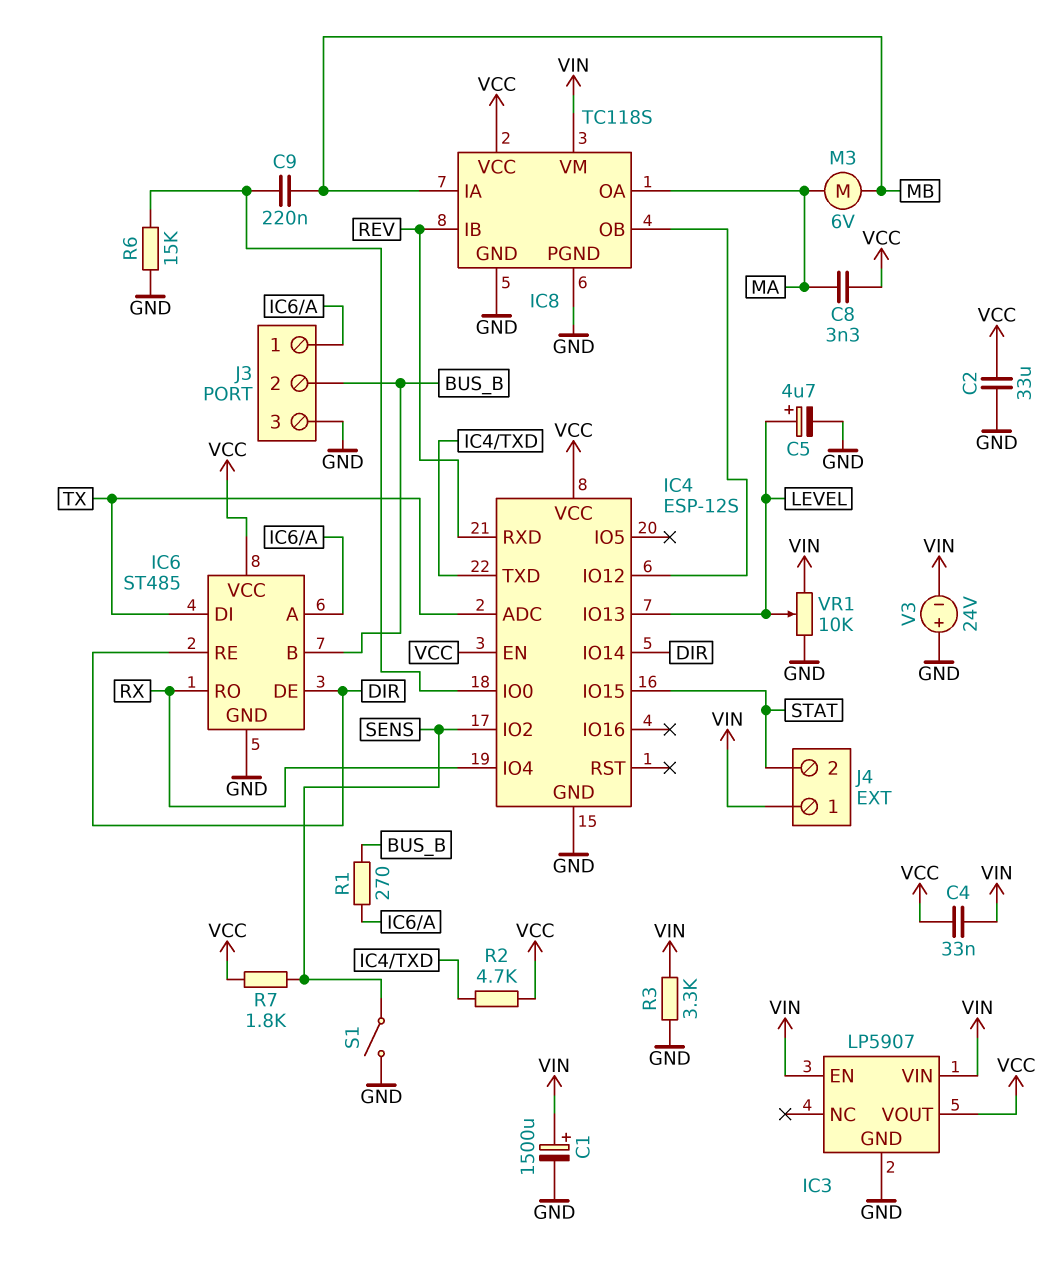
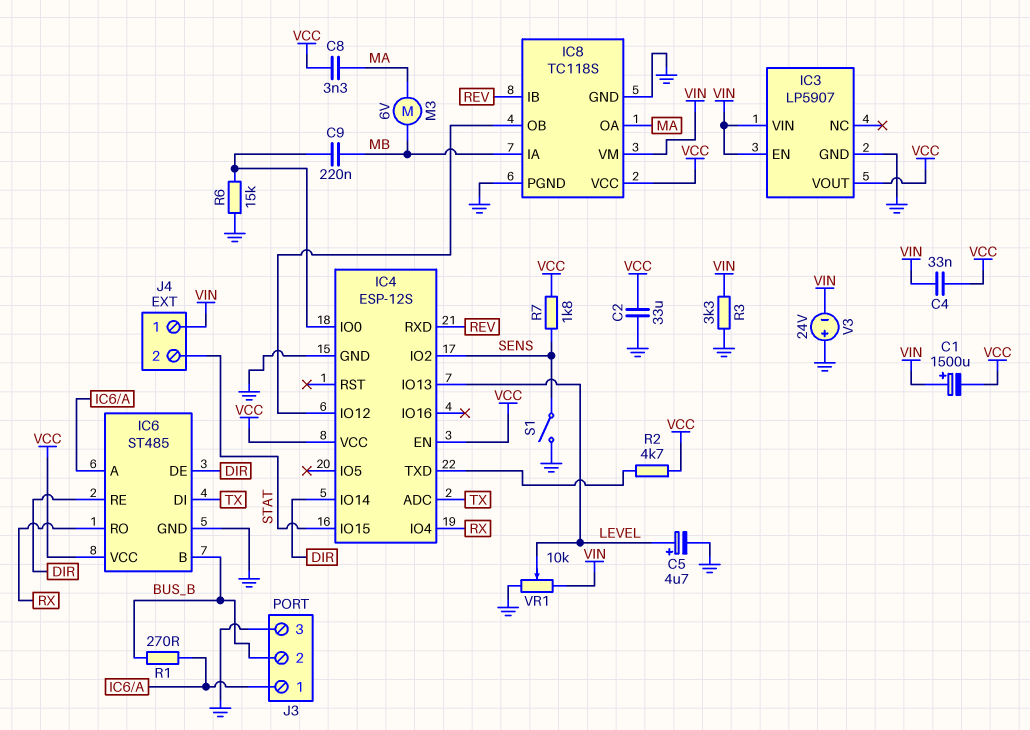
C1: 1500uF (plus VIN, minus GND) -> 1500uF (plus VIN, minus VCC)

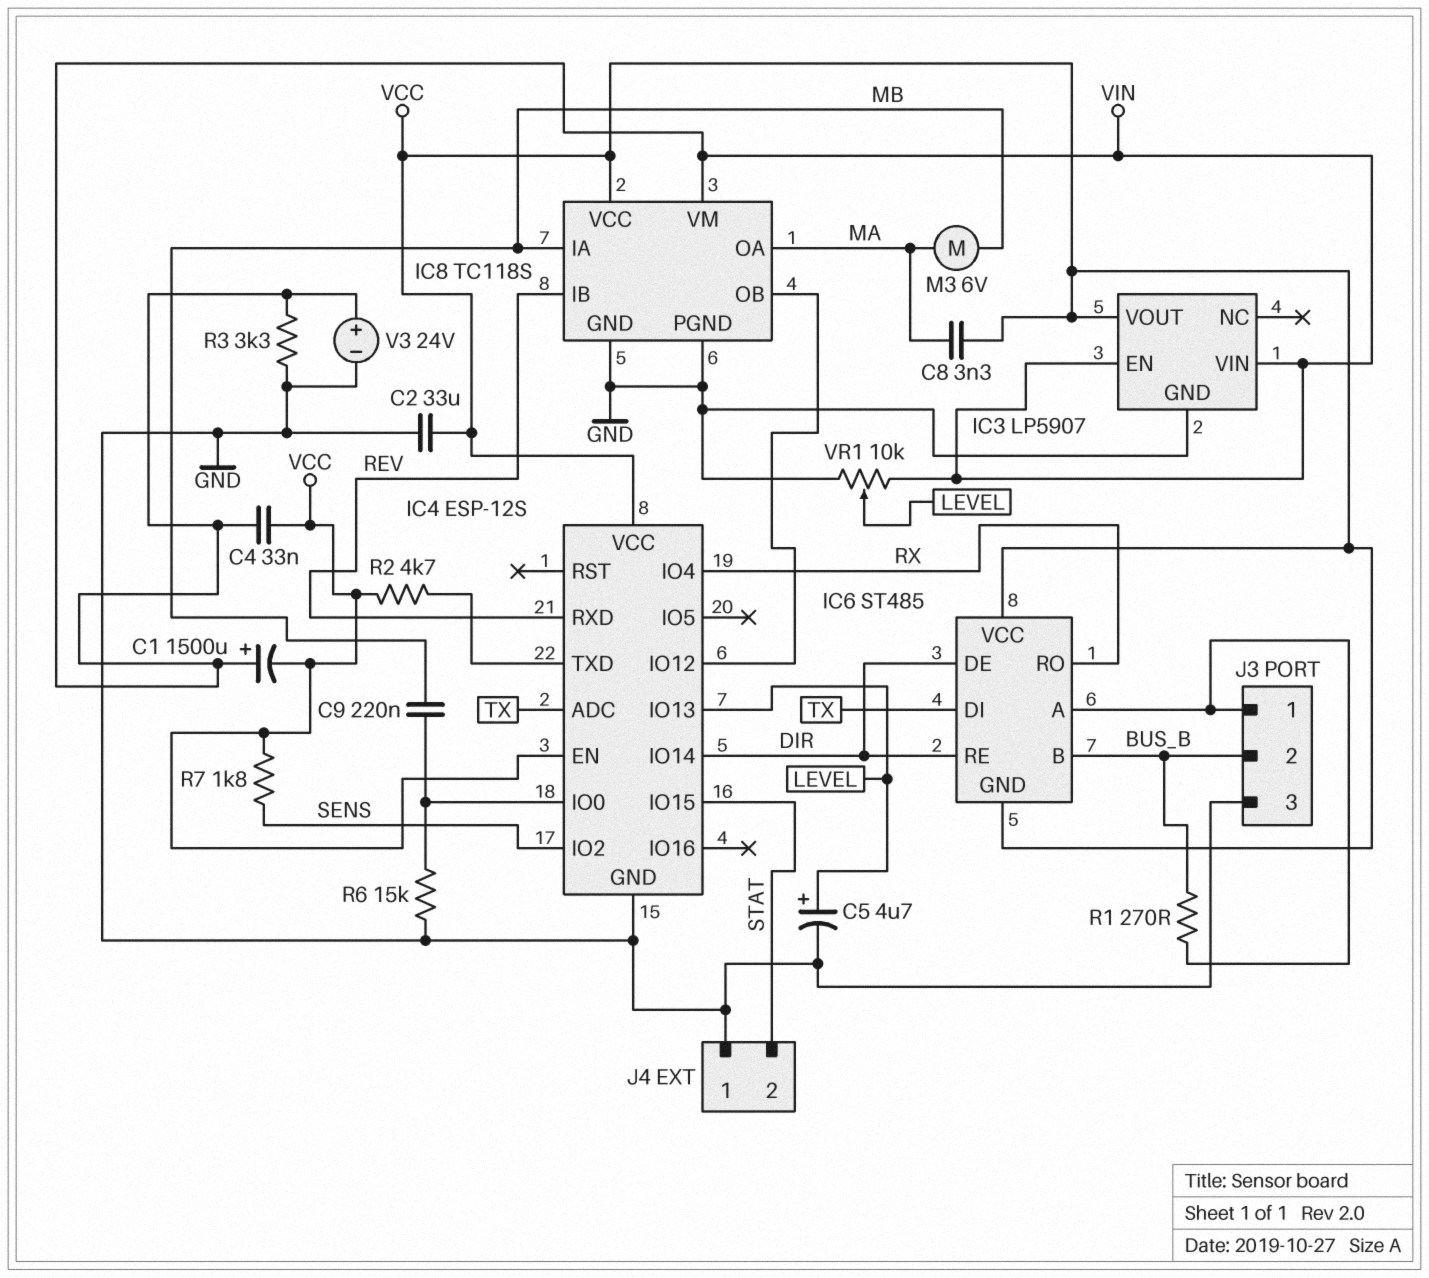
IC6 pin GND: GND -> VCC
J4 pin 1: VIN -> GND
S1: switch (GND, SENS) -> none
V3: 24V (plus GND, minus VIN) -> 24V (plus VIN, minus GND)

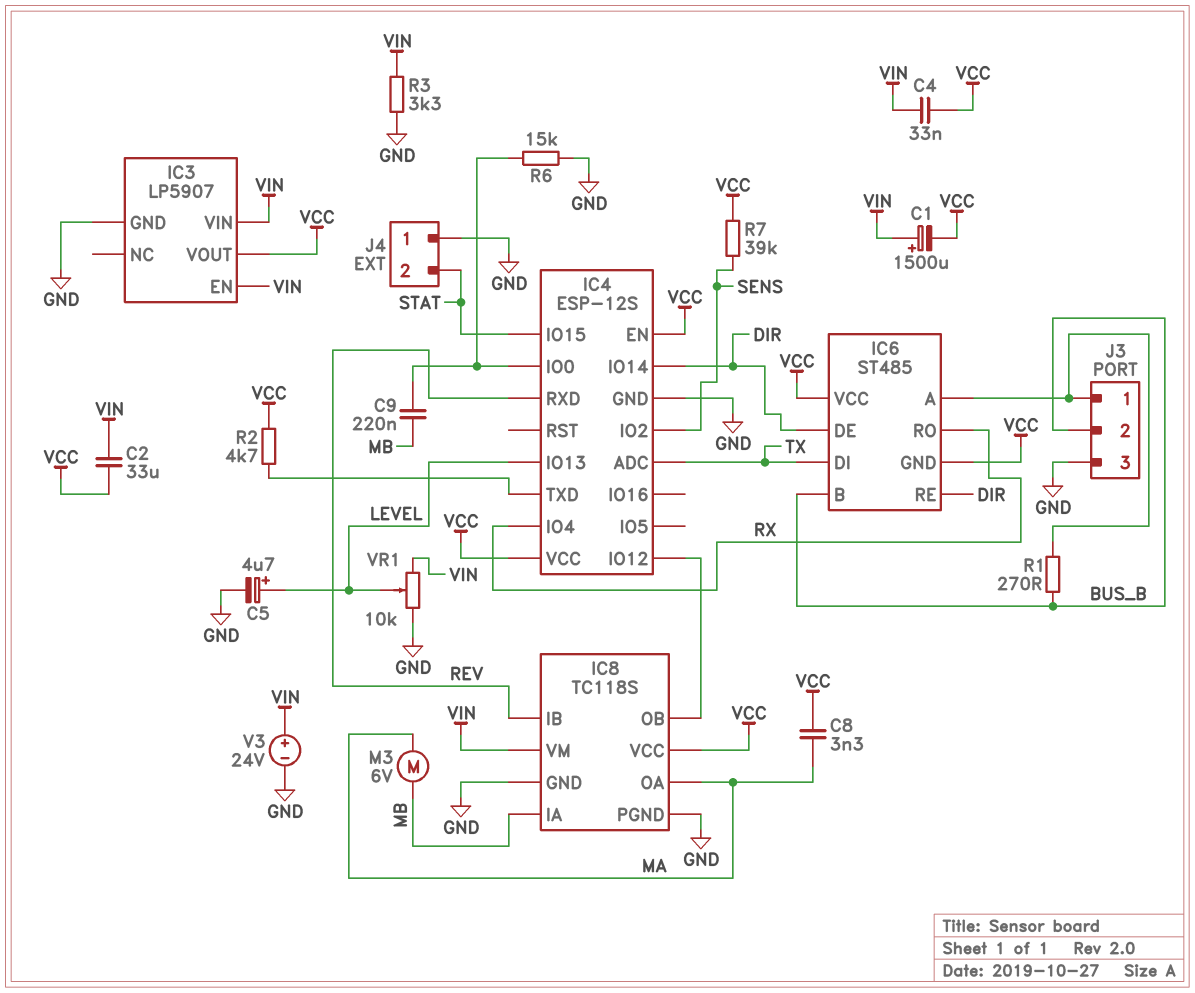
C2: 33uF (GND, VCC) -> 33uF (VCC, VIN)
R7: 1.8k (SENS, VCC) -> 39k (SENS, VCC)

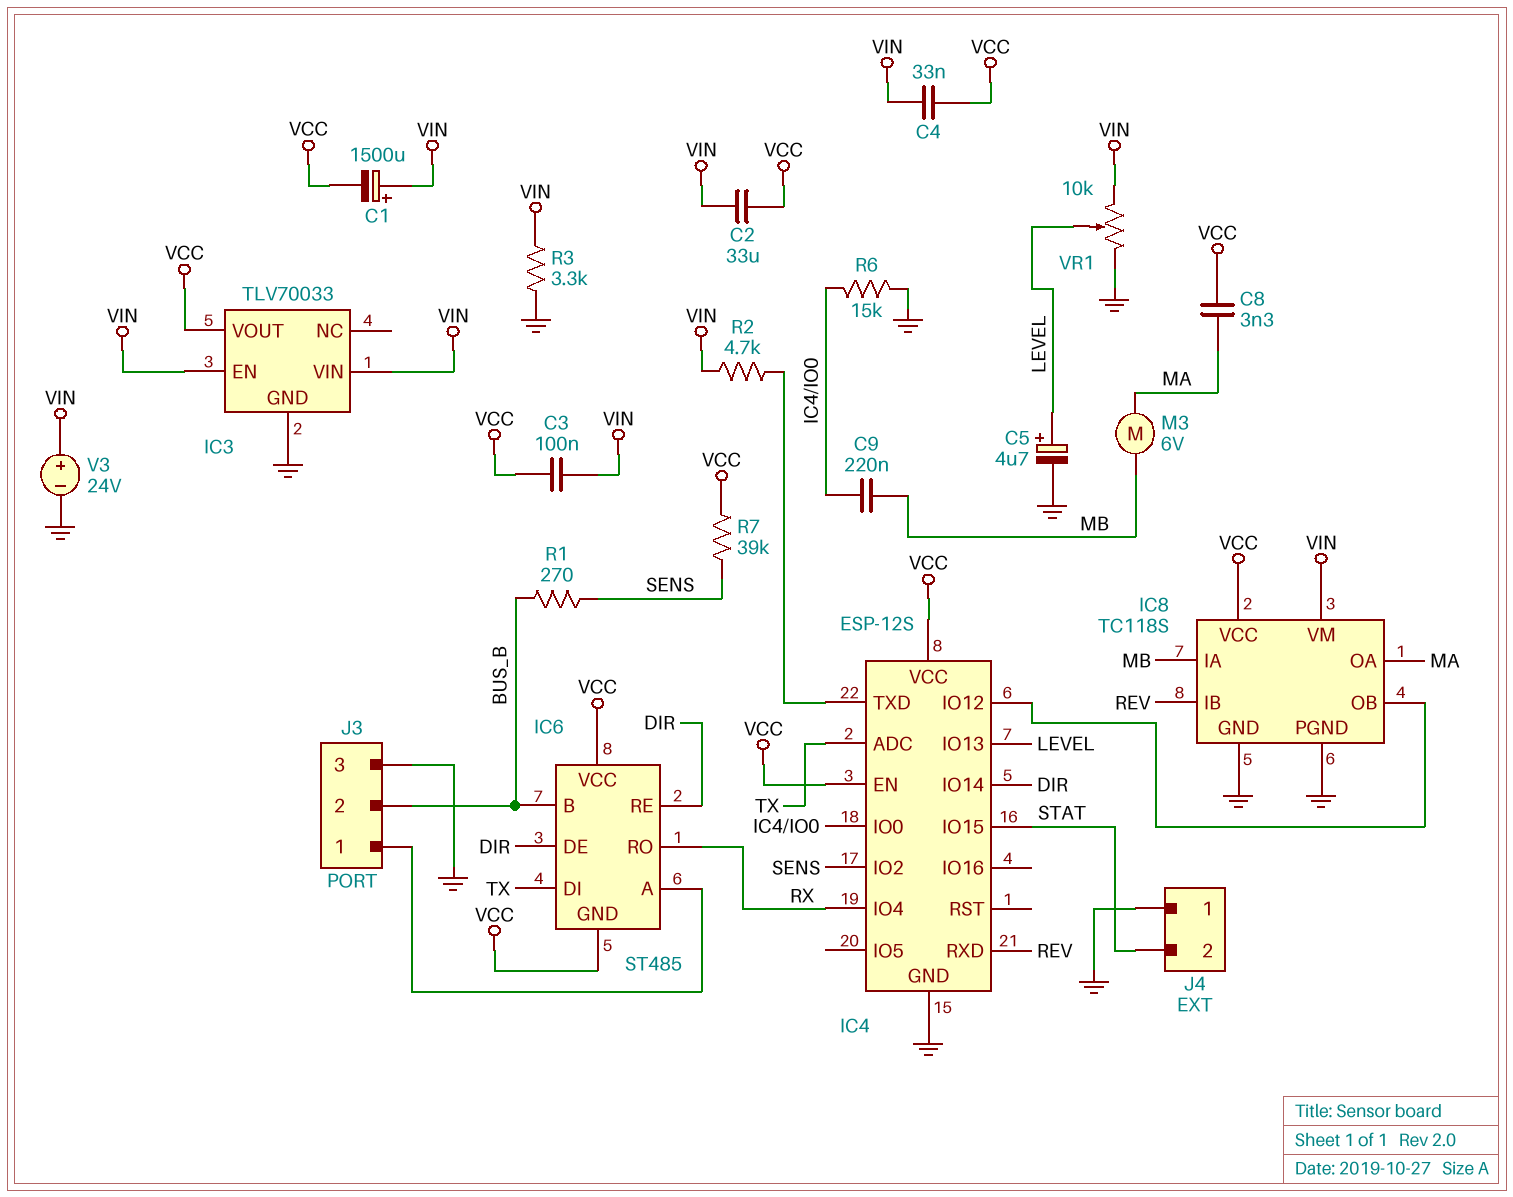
C3: none -> 100nF (VCC, VIN)
IC3: LP5907 -> TLV70033
R1: 270 (BUS_B, IC6/A) -> 270 (BUS_B, SENS)
R2: 4.7k (IC4/TXD, VCC) -> 4.7k (IC4/TXD, VIN)

